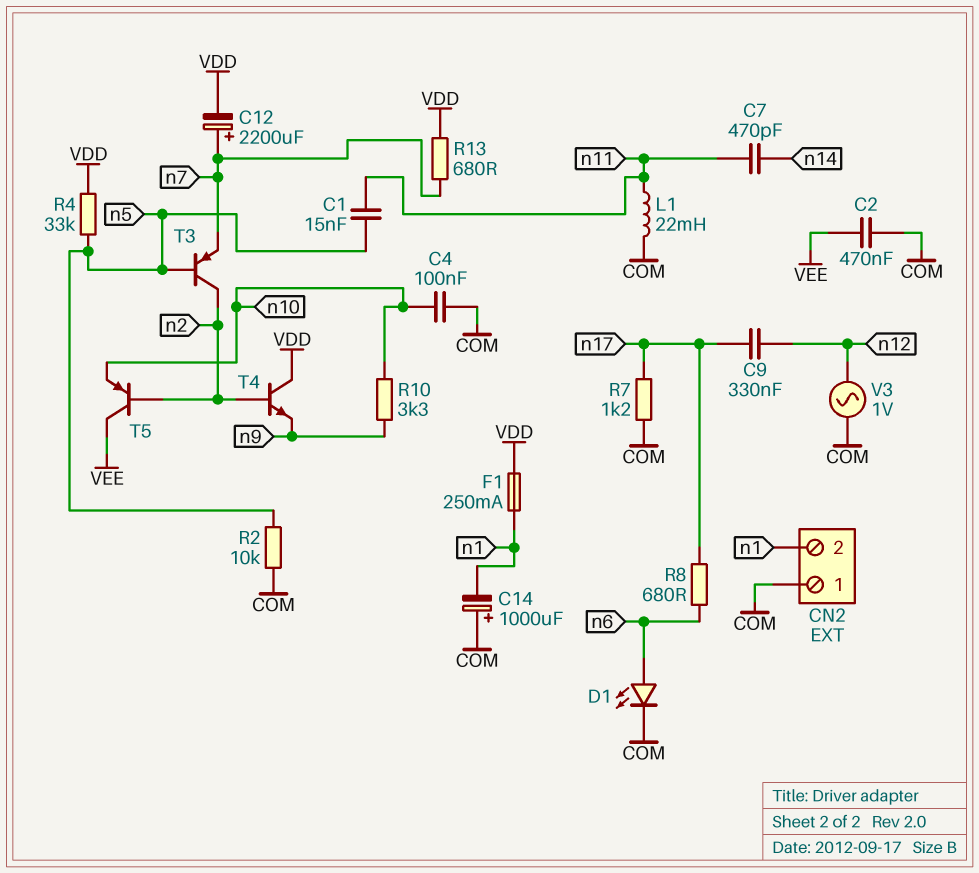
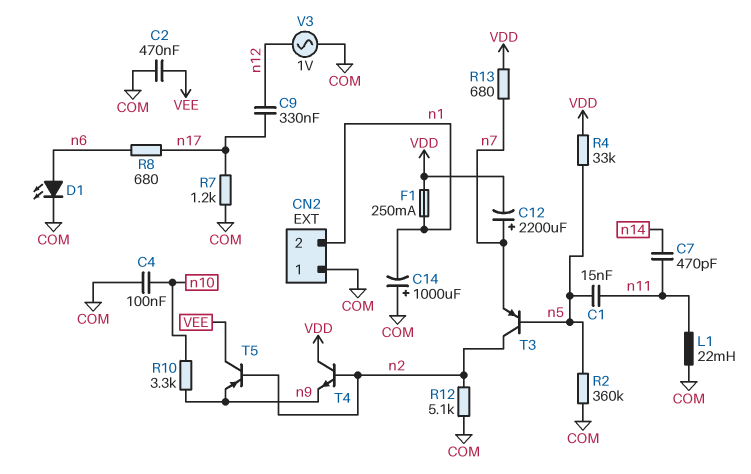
R2: 10k (COM, n5) -> 360k (COM, n5)
R12: none -> 5.1k (COM, n2)
T5: PNP (B n2, C VEE, E n10) -> PNP (B n2, C VEE, E n9)

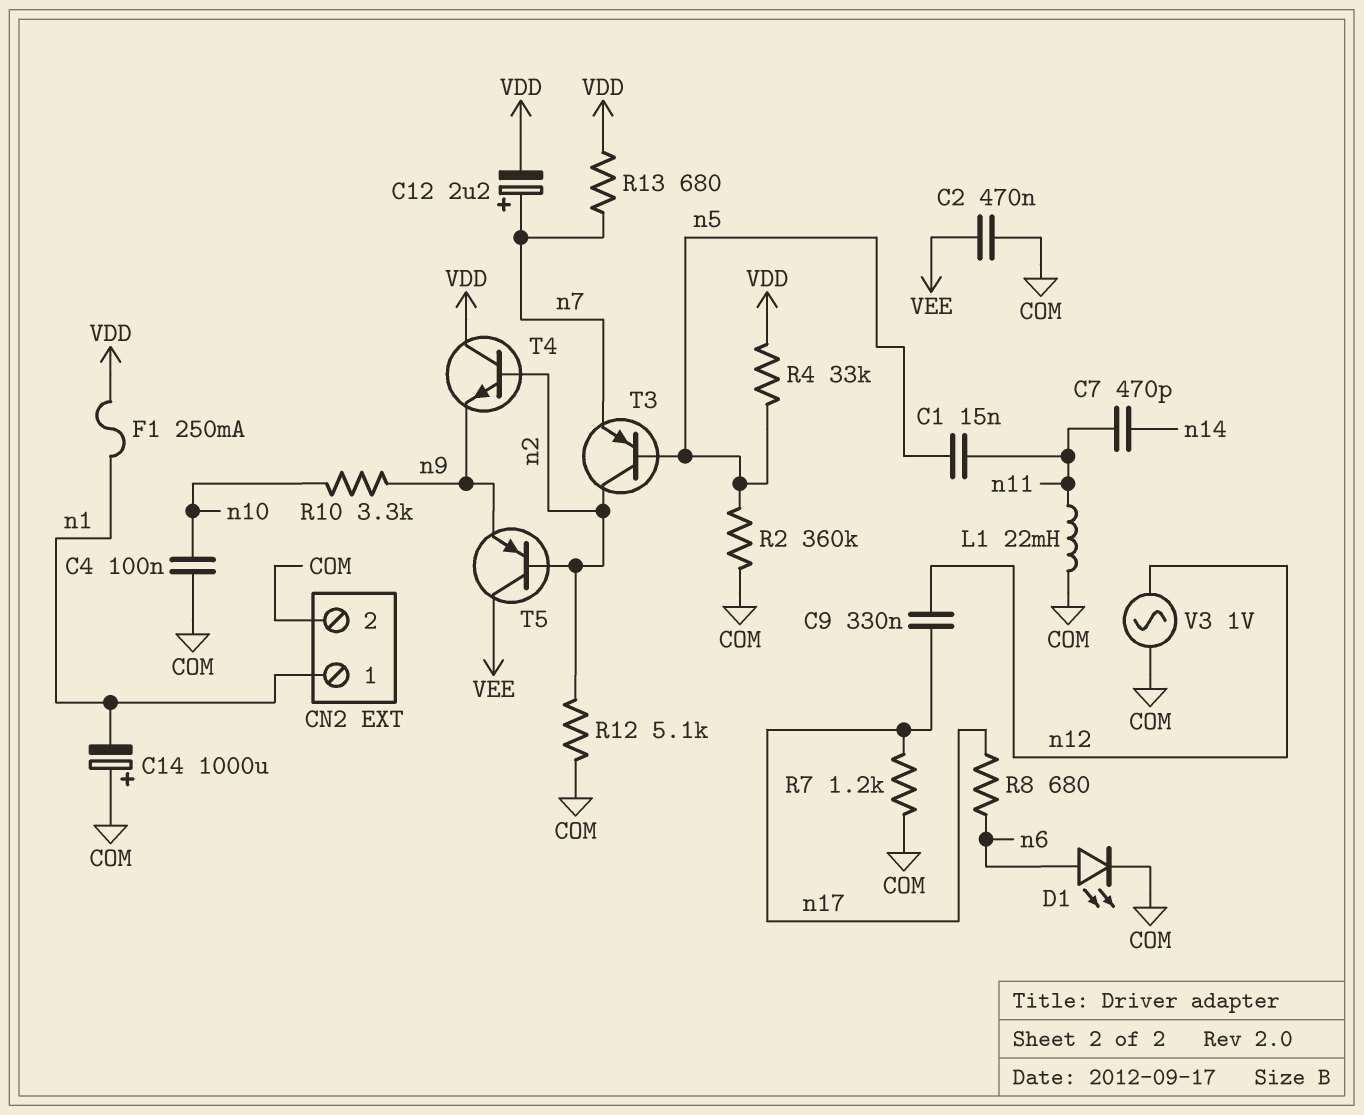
C12: 2200uF (plus n7, minus VDD) -> 2.2uF (plus n7, minus VDD)
CN2 pin 1: COM -> n1
CN2 pin 2: n1 -> COM

